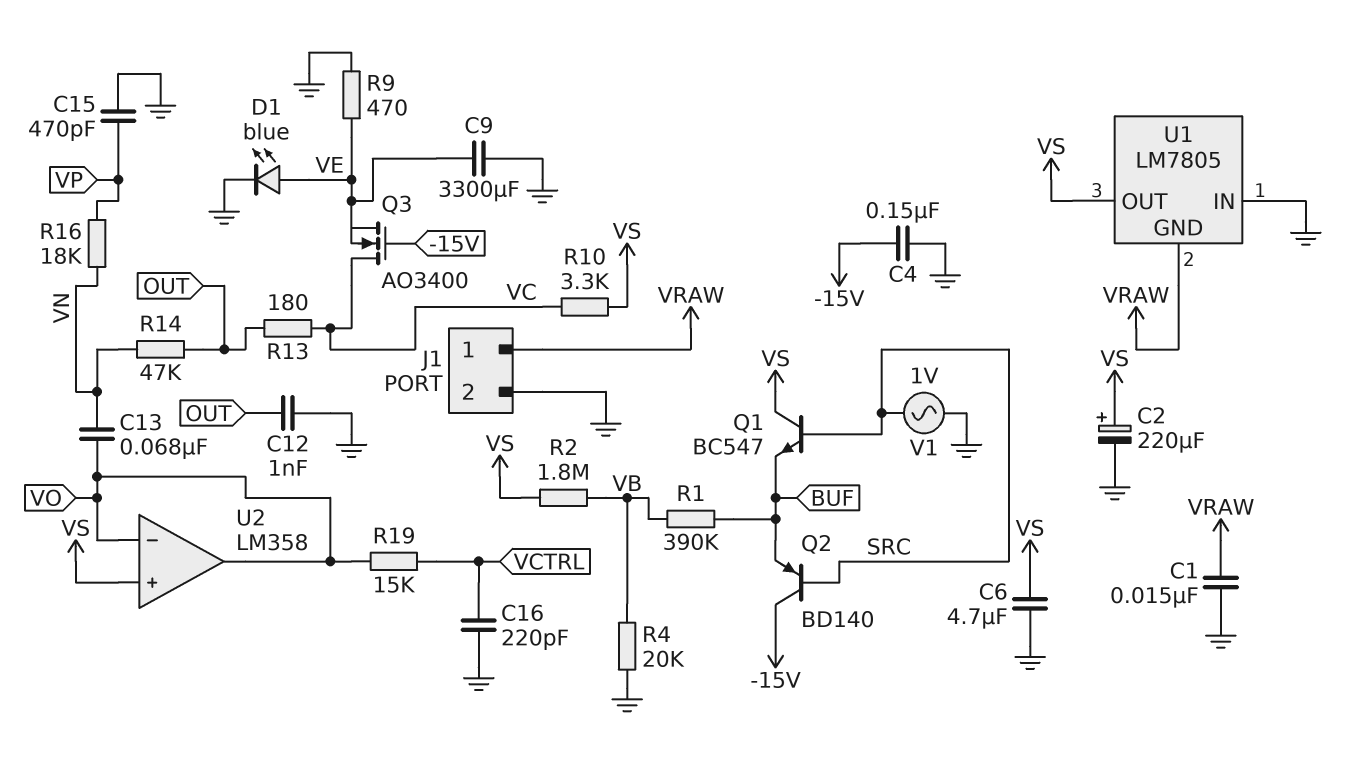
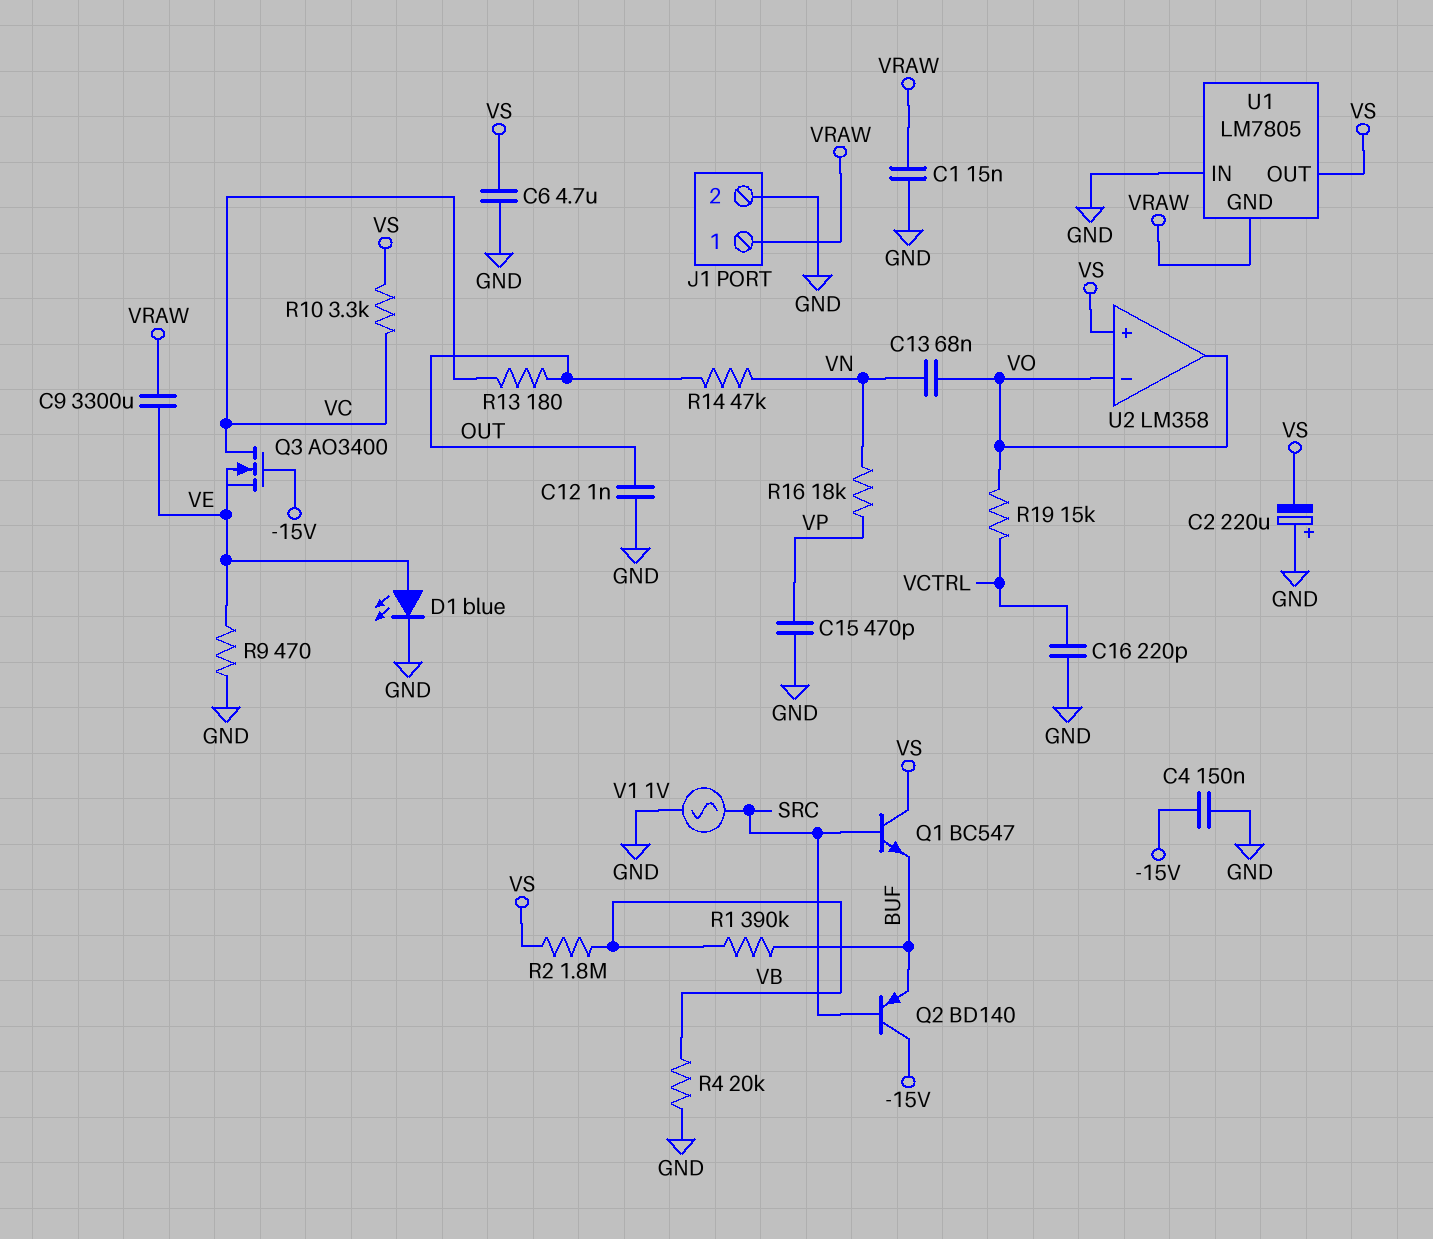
C2: 220uF (plus VS, minus GND) -> 220uF (plus GND, minus VS)
C9: 3300uF (GND, VE) -> 3300uF (VE, VRAW)

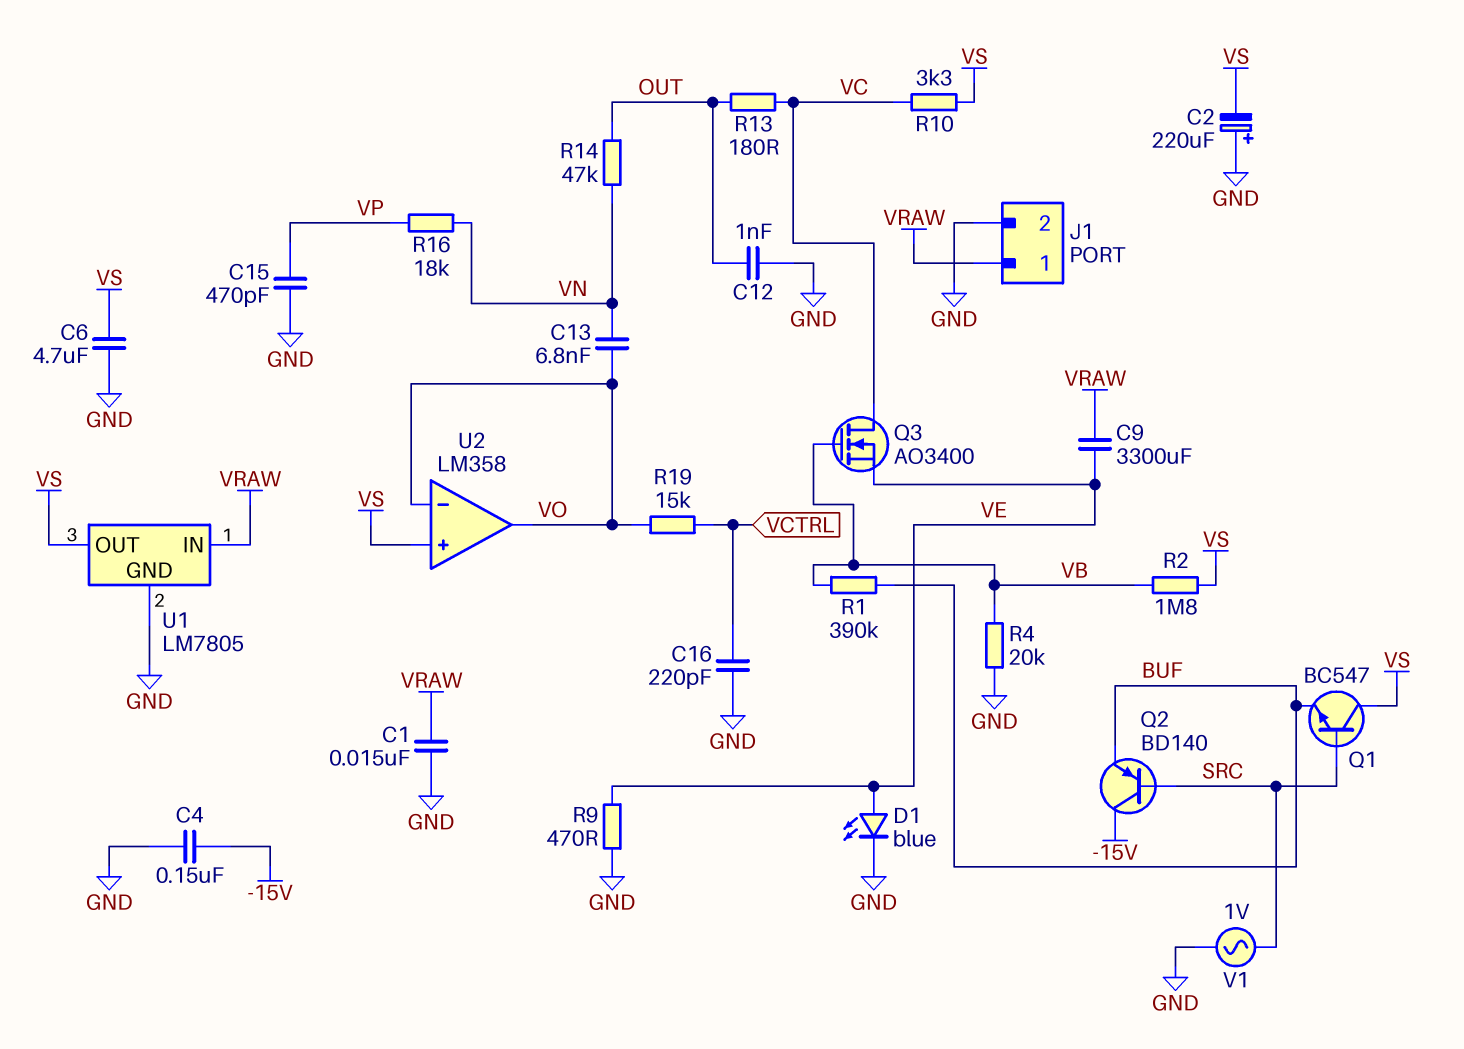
C13: 68nF (VN, VO) -> 6.8nF (VN, VO)
Q3: NMOS AO3400 (G -15V, D VC, S VE) -> NMOS AO3400 (G VB, D VC, S VE)
U1 pin GND: VRAW -> GND
U1 pin IN: GND -> VRAW

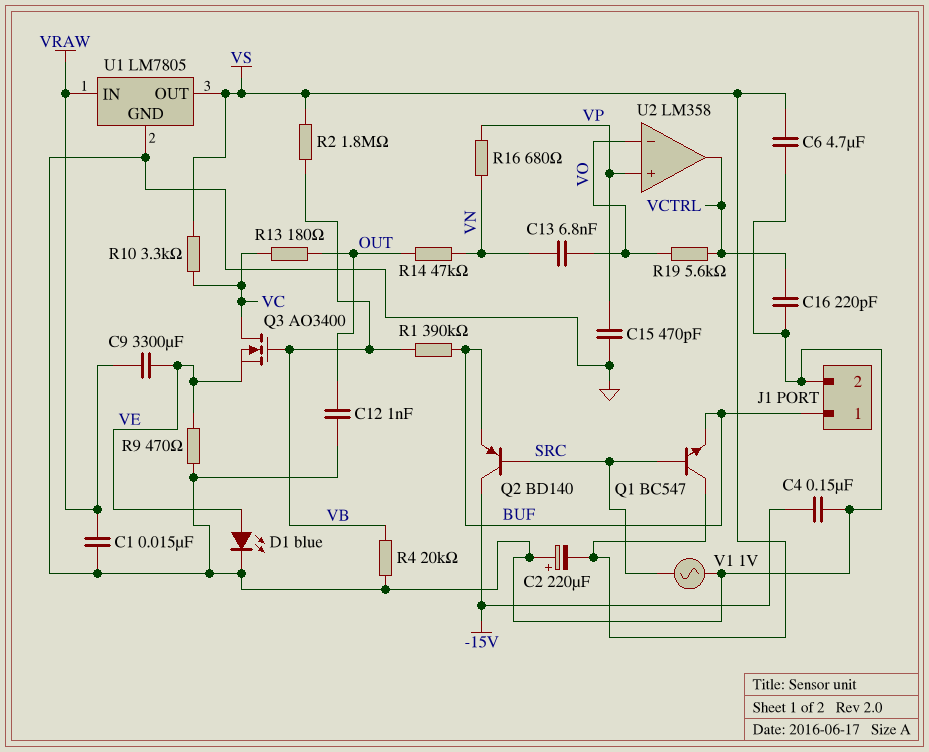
J1 pin 1: VRAW -> BUF
R16: 18k (VN, VP) -> 680 (VN, VP)
R19: 15k (VCTRL, VO) -> 5.6k (VCTRL, VO)
U2 pin in+: VS -> VP
U2 pin out: VO -> VCTRL

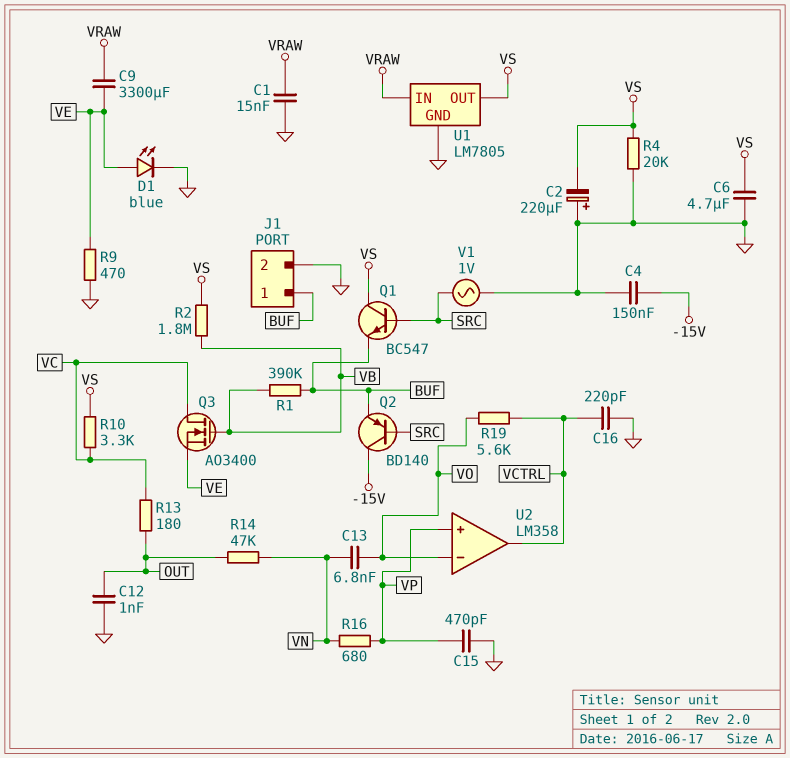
R4: 20k (GND, VB) -> 20k (GND, VS)

